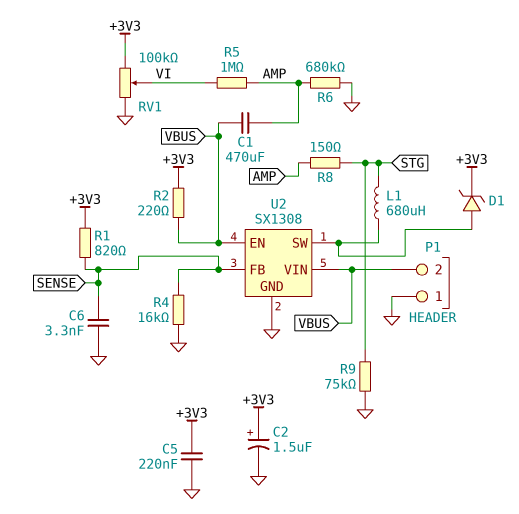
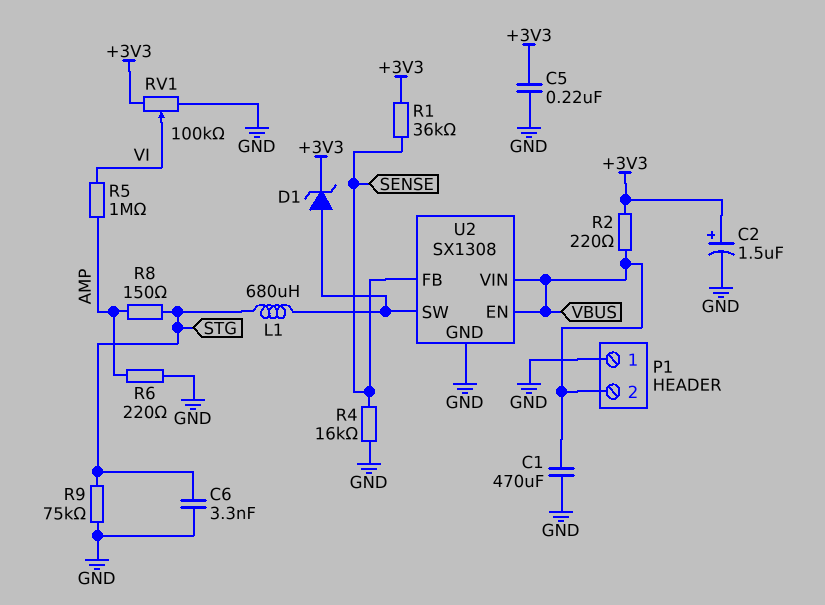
C1: 470uF (AMP, VBUS) -> 470uF (GND, VBUS)
C6: 3.3nF (GND, SENSE) -> 3.3nF (GND, STG)
R1: 820 (+3V3, SENSE) -> 36k (+3V3, SENSE)
R6: 680k (AMP, GND) -> 220 (AMP, GND)

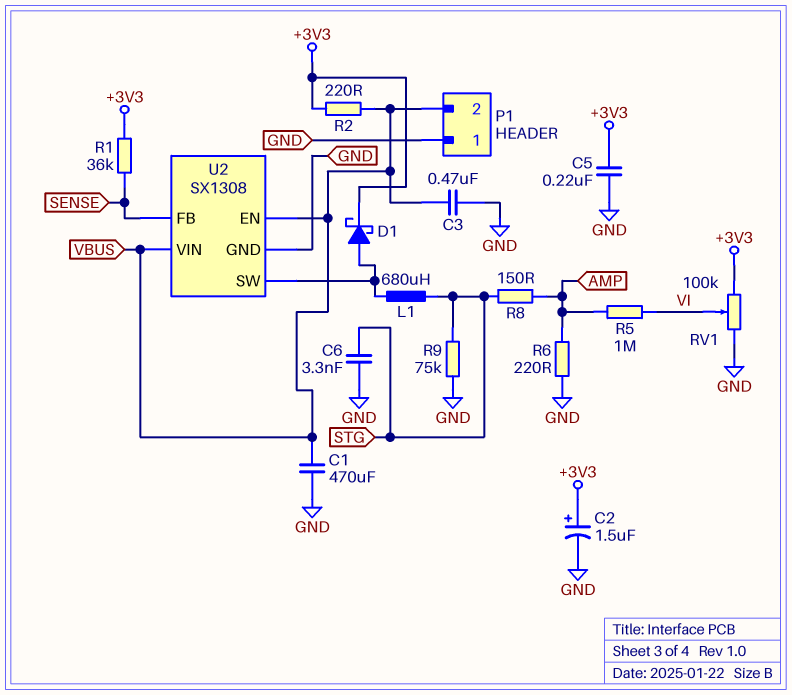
C3: none -> 470nF (GND, VBUS)
D1: zener (A U2/SW, K +3V3) -> schottky (A U2/SW, K +3V3)
R4: 16k (GND, SENSE) -> none

